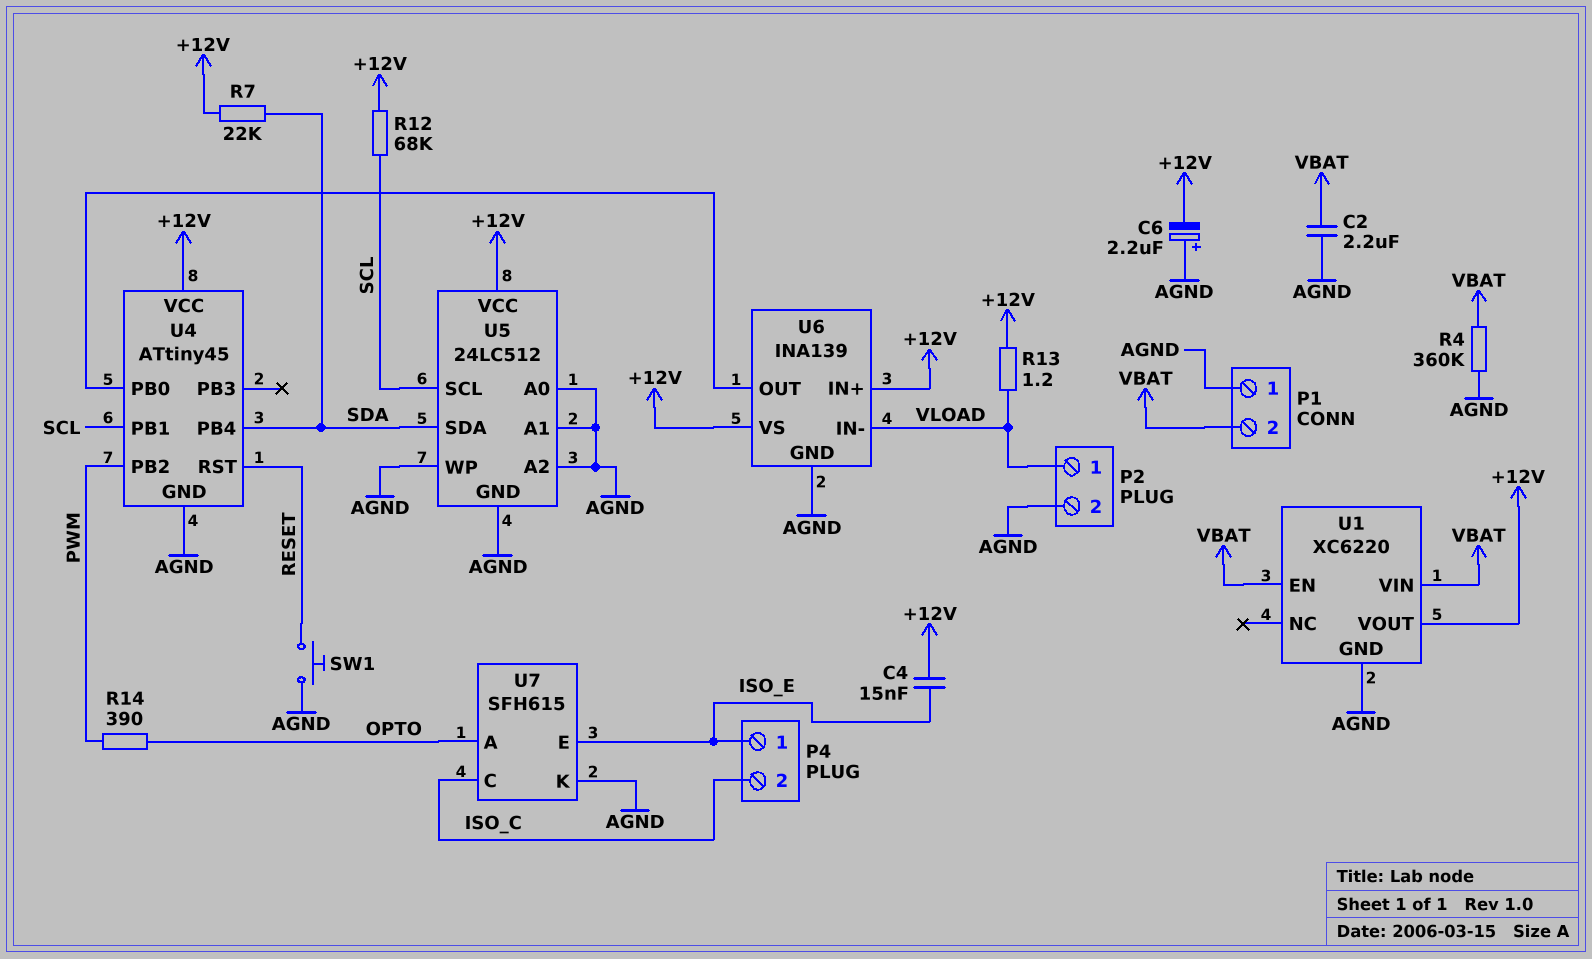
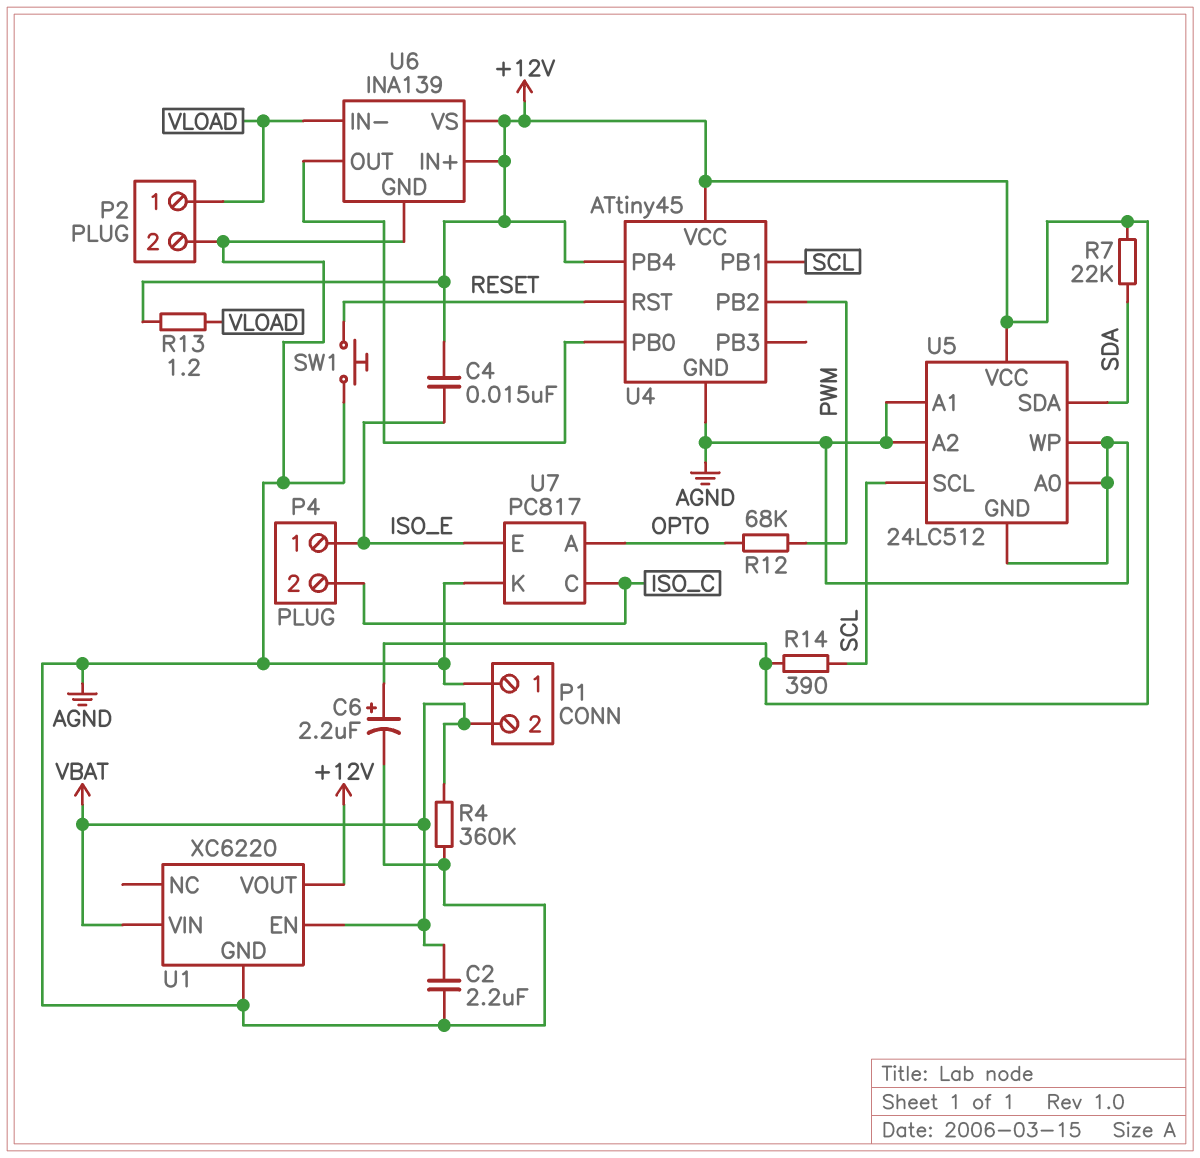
C6: 2.2uF (plus AGND, minus +12V) -> 2.2uF (plus +12V, minus AGND)
R12: 68k (+12V, SCL) -> 68k (OPTO, PWM)
R14: 390 (OPTO, PWM) -> 390 (+12V, SCL)
U4 pin PB4: SDA -> +12V
U7: SFH615 -> PC817

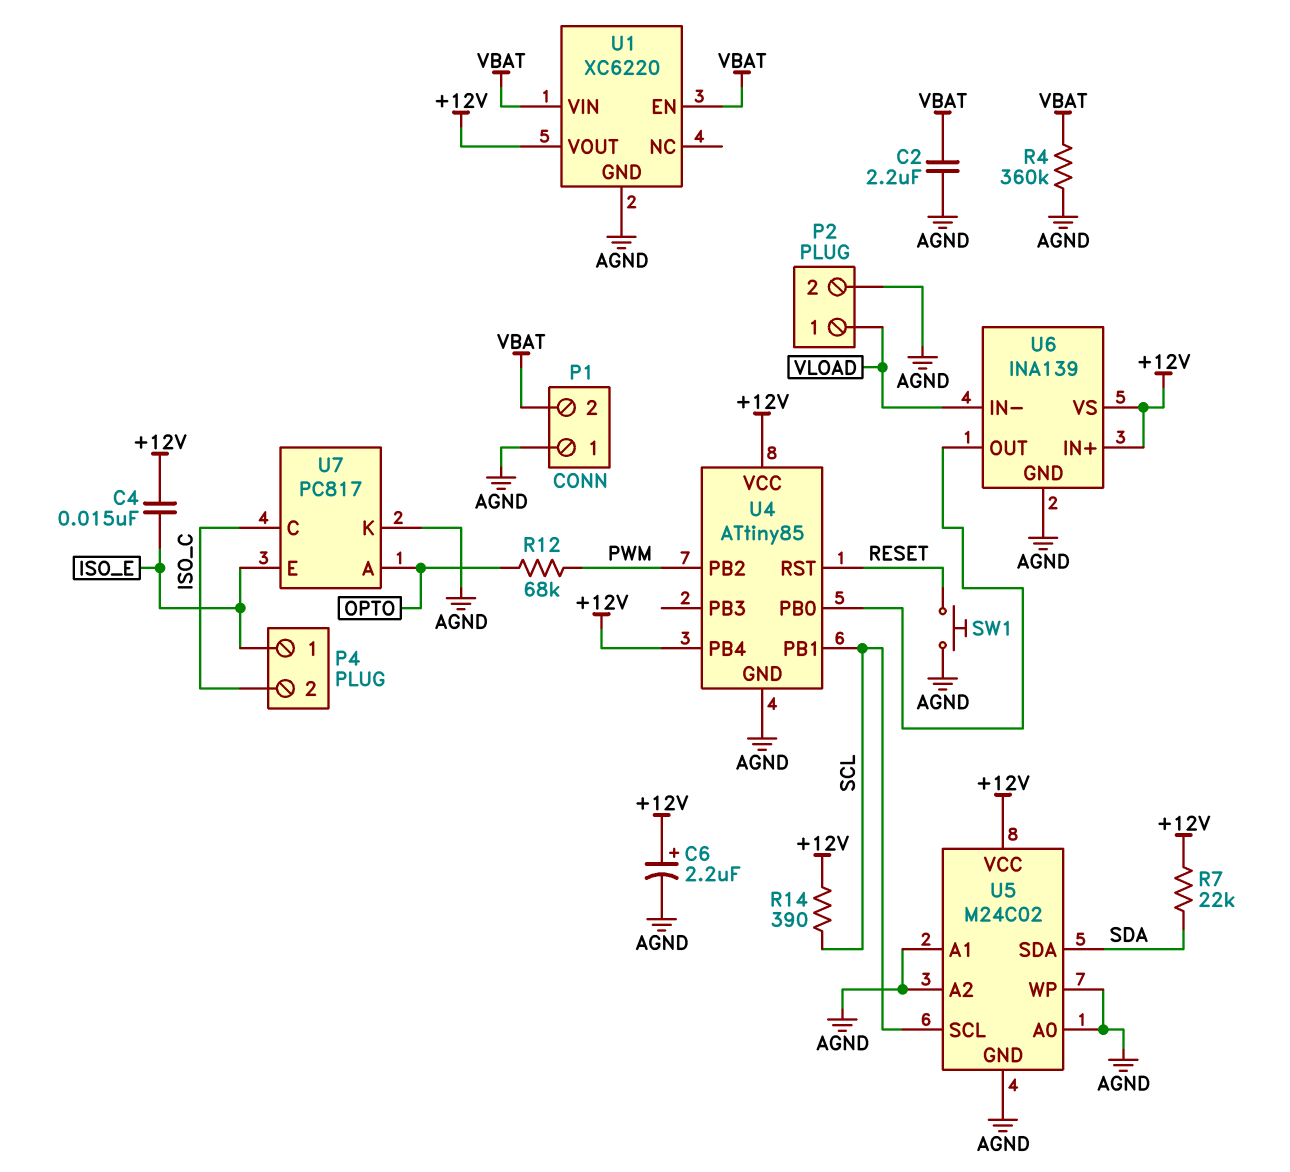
R13: 1.2 (+12V, VLOAD) -> none
U4: ATtiny45 -> ATtiny85
U5: 24LC512 -> M24C02

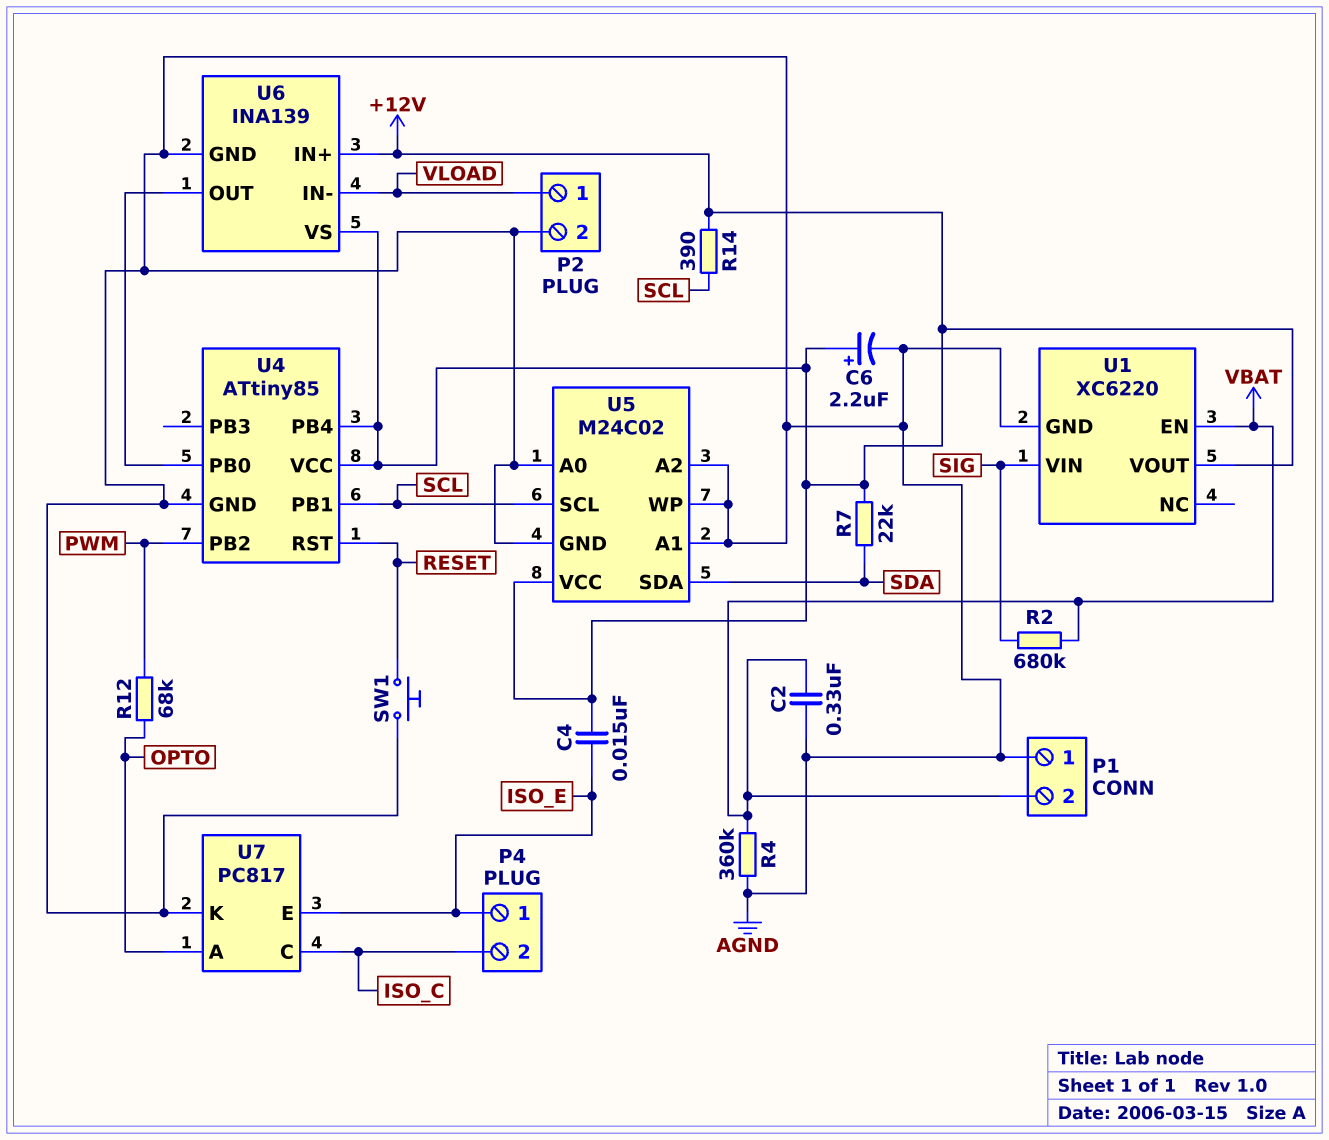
C2: 2.2uF (AGND, VBAT) -> 330nF (AGND, VBAT)
R2: none -> 680k (SIG, VBAT)
U1 pin VIN: VBAT -> SIG

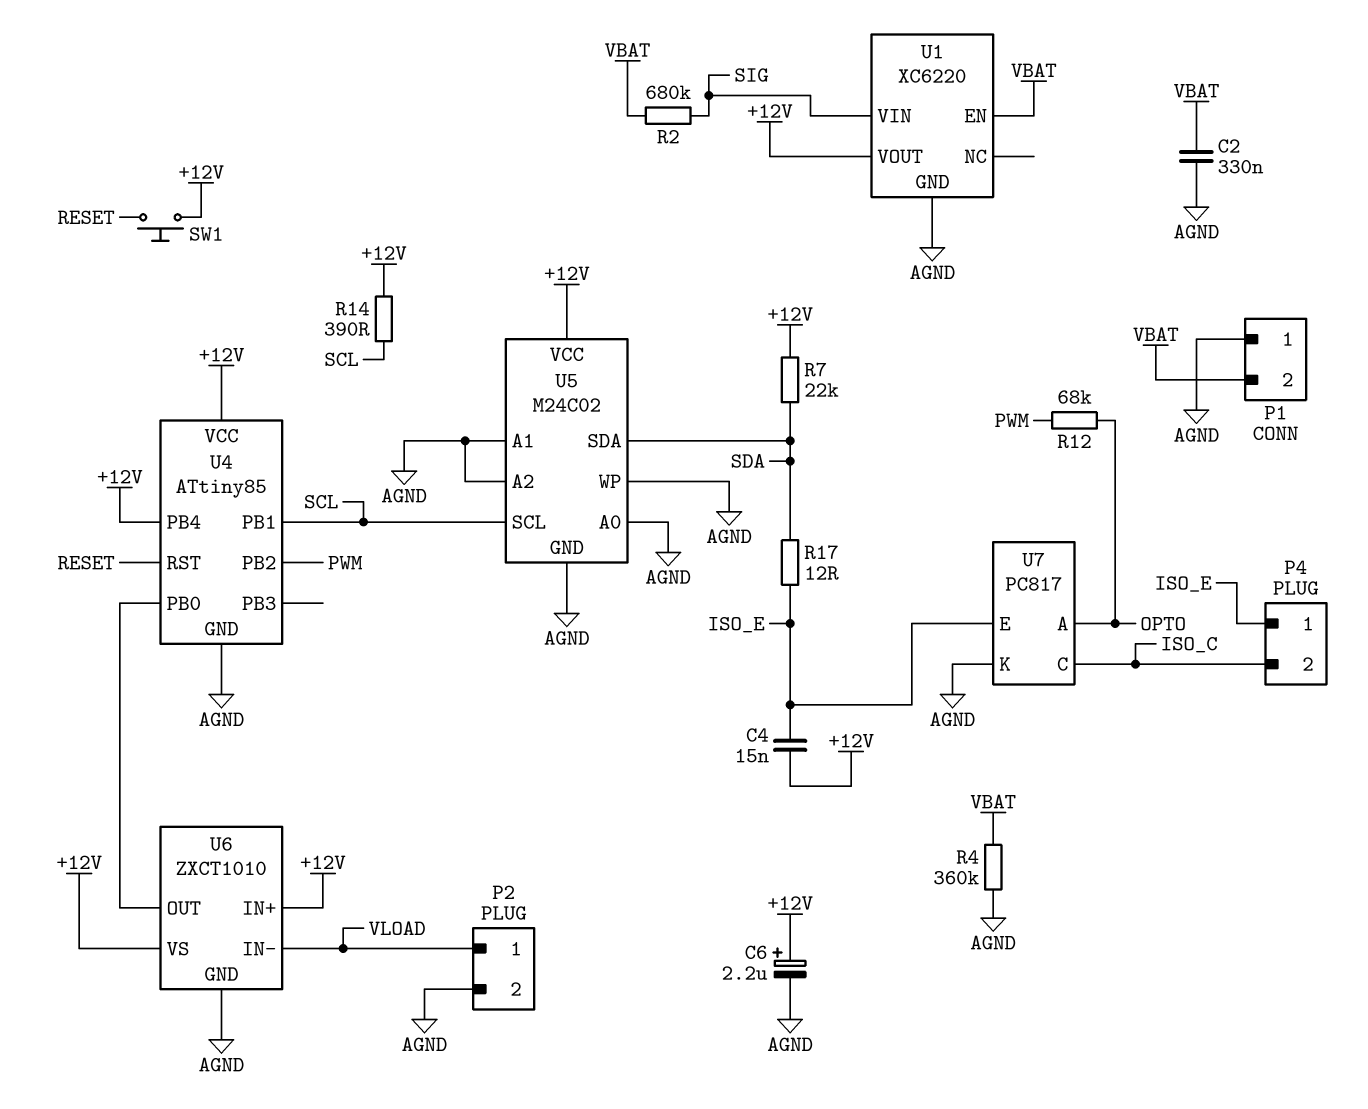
R17: none -> 12 (ISO_E, SDA)
SW1: button (AGND, RESET) -> button (+12V, RESET)
U6: INA139 -> ZXCT1010

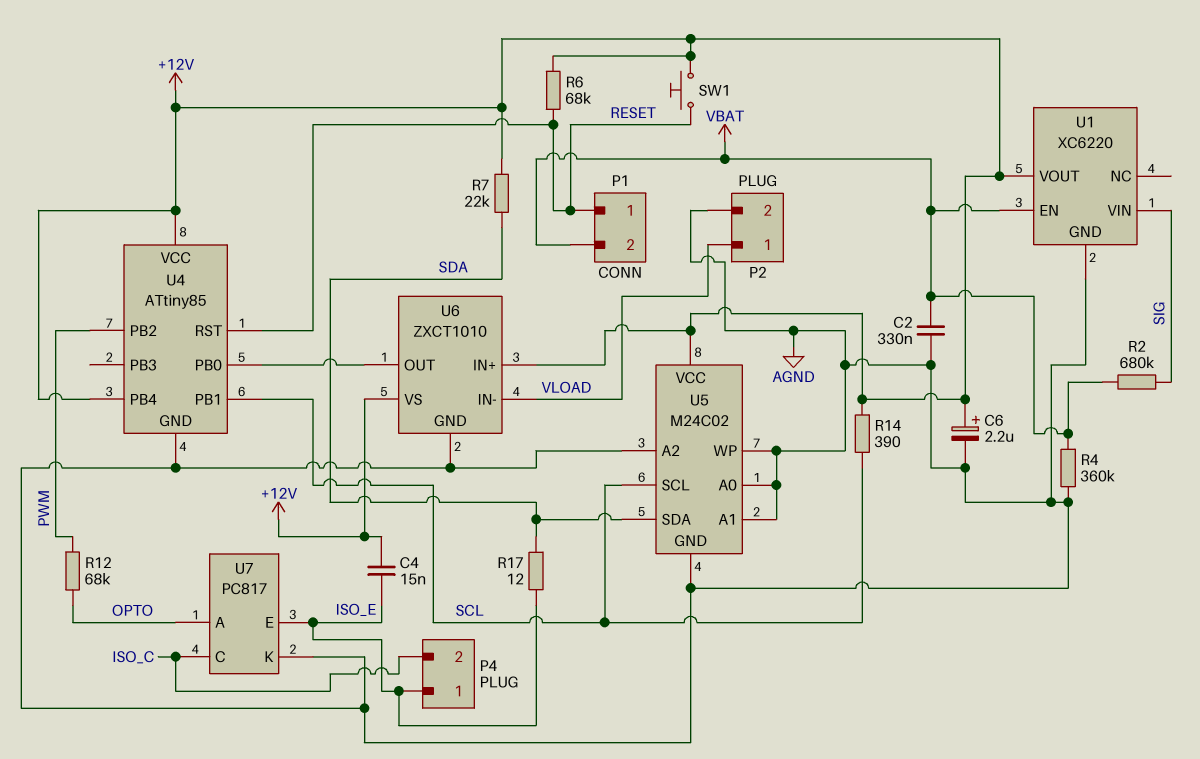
P1 pin 1: AGND -> RESET
R6: none -> 68k (+12V, RESET)

